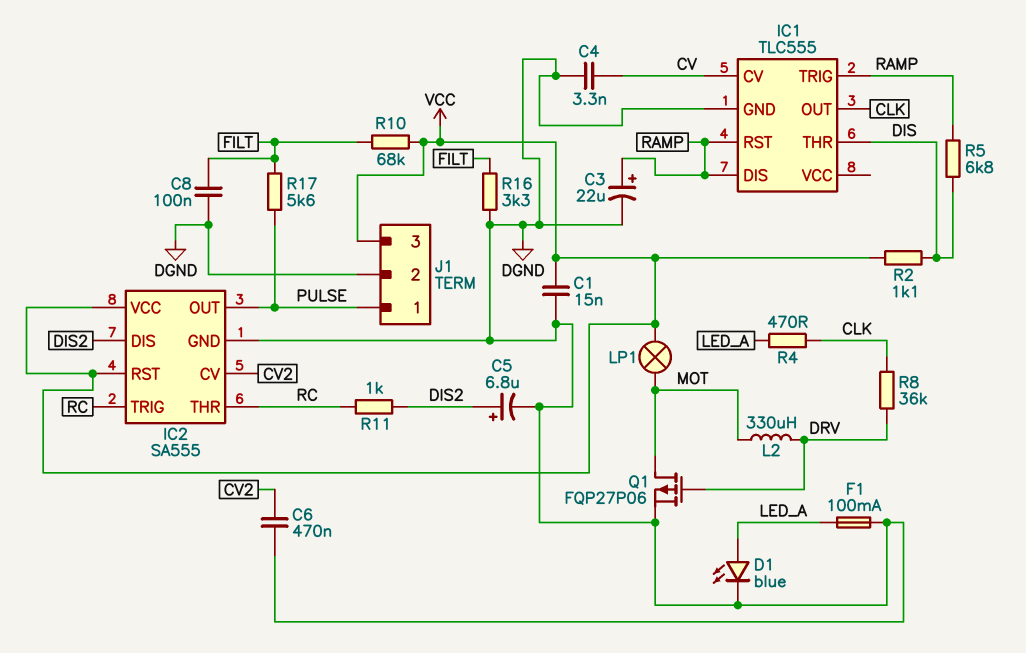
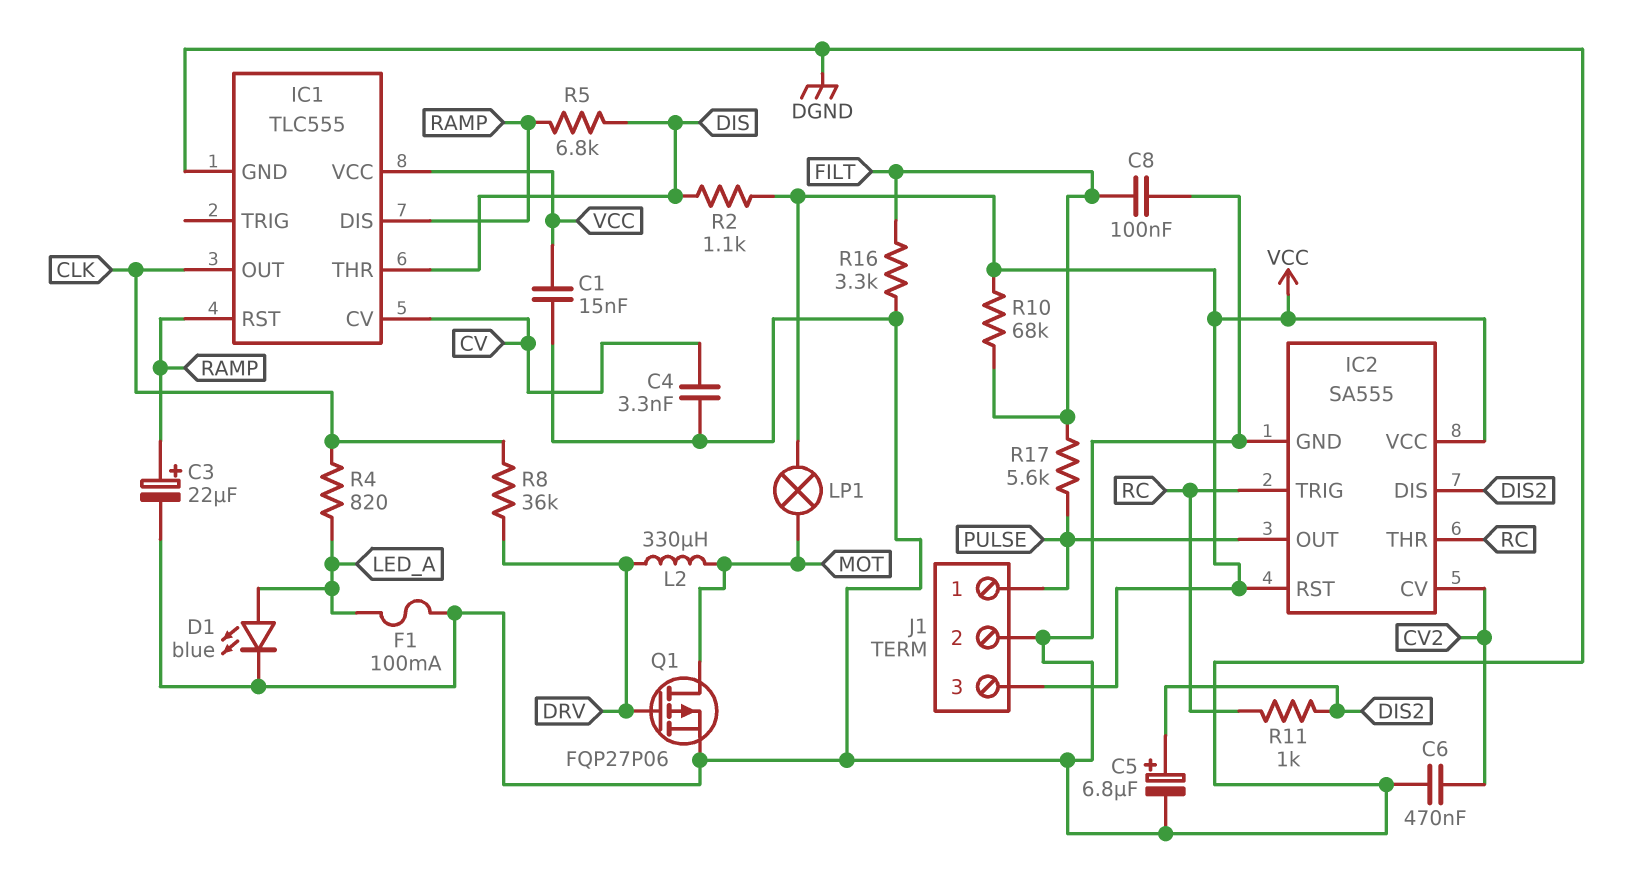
IC1 pin TRIG: RAMP -> none
IC1 pin VCC: none -> VCC
R4: 470 (CLK, LED_A) -> 820 (CLK, LED_A)

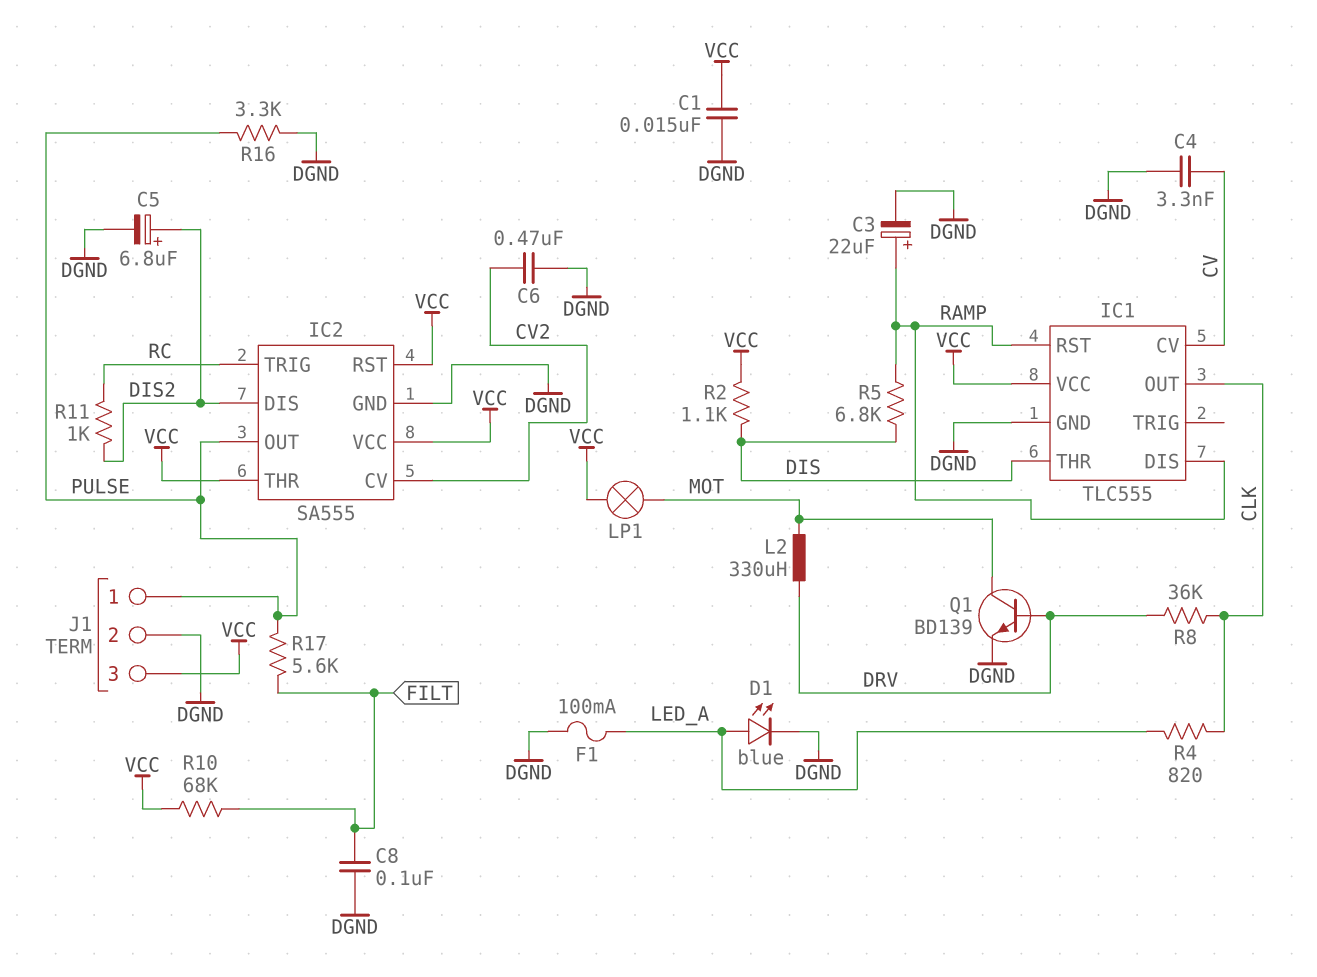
IC2 pin THR: RC -> VCC
Q1: PMOS FQP27P06 (G DRV, D MOT, S DGND) -> NPN BD139 (B DRV, C MOT, E DGND)
R16: 3.3k (DGND, FILT) -> 3.3k (DGND, PULSE)

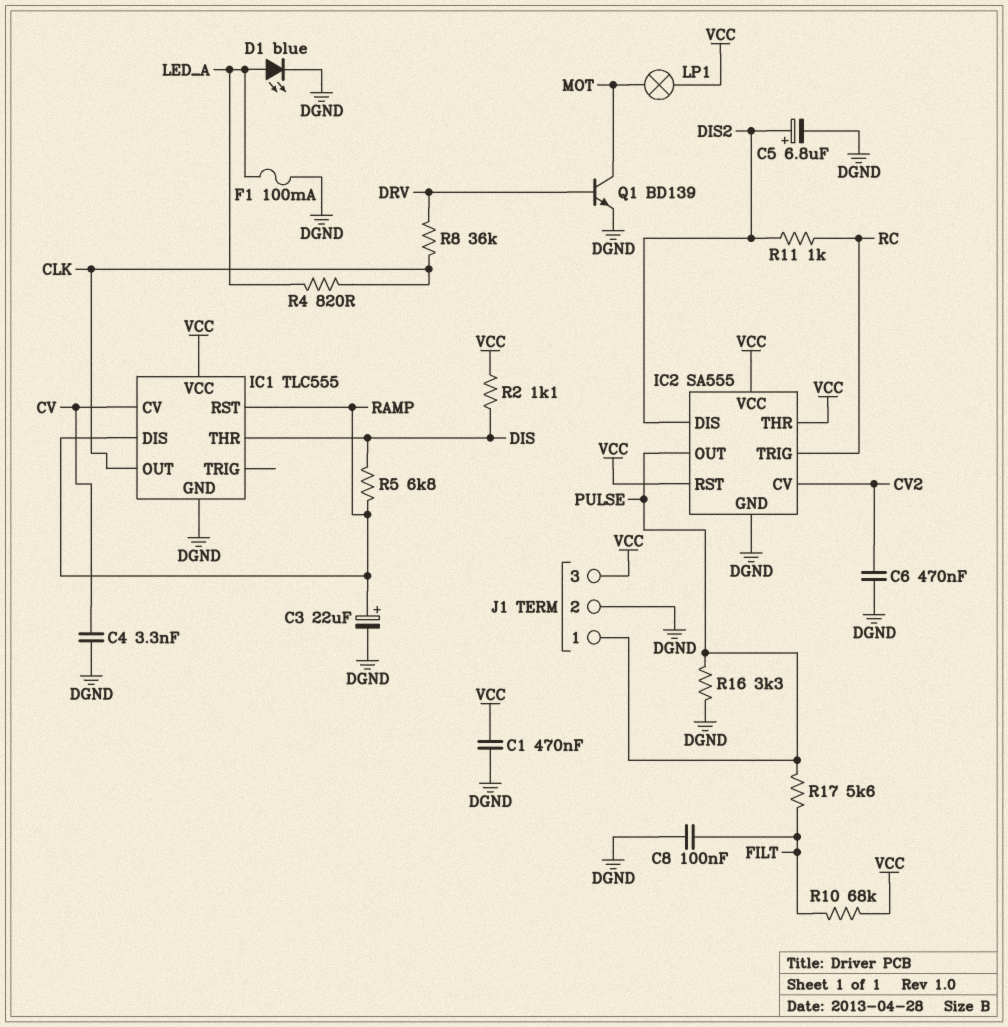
C1: 15nF (DGND, VCC) -> 470nF (DGND, VCC)
L2: 330uH (DRV, MOT) -> none

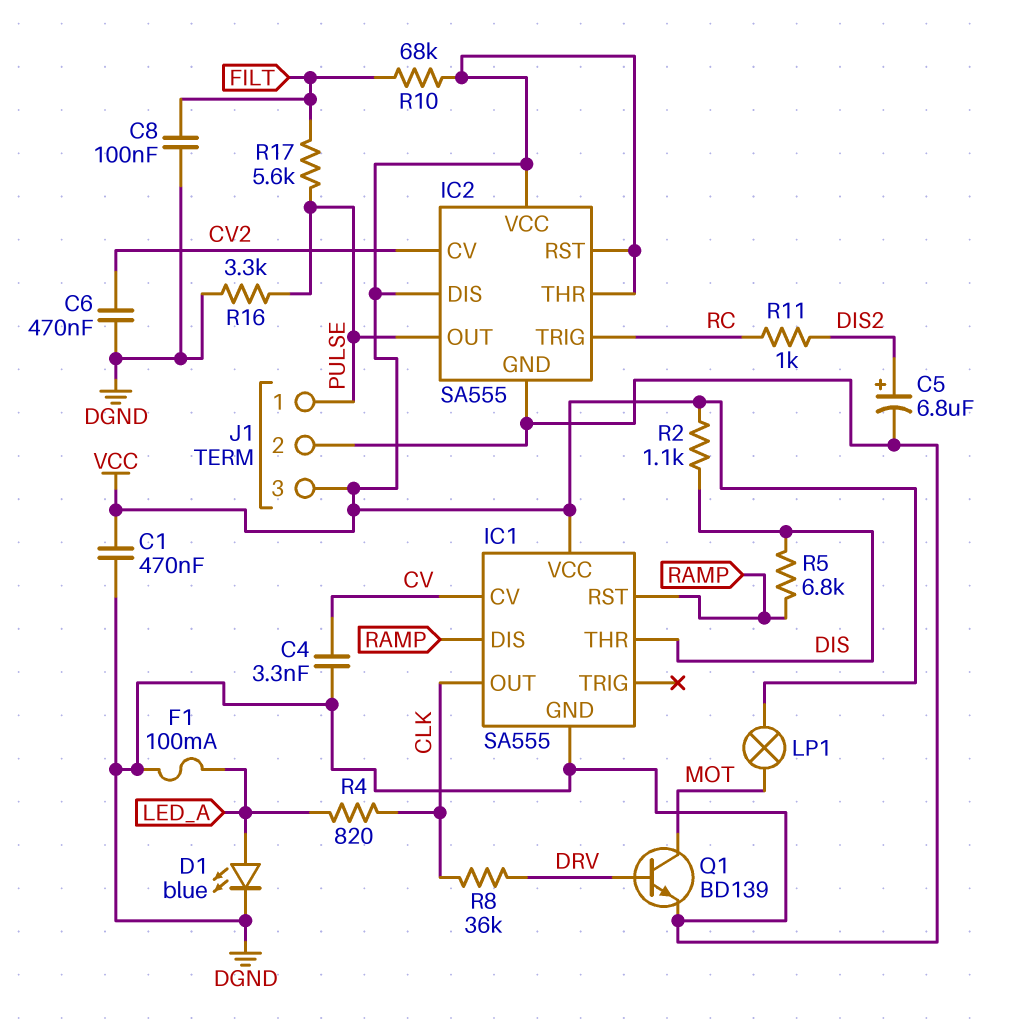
C3: 22uF (plus RAMP, minus DGND) -> none
IC1: TLC555 -> SA555
IC2 pin DIS: DIS2 -> VCC

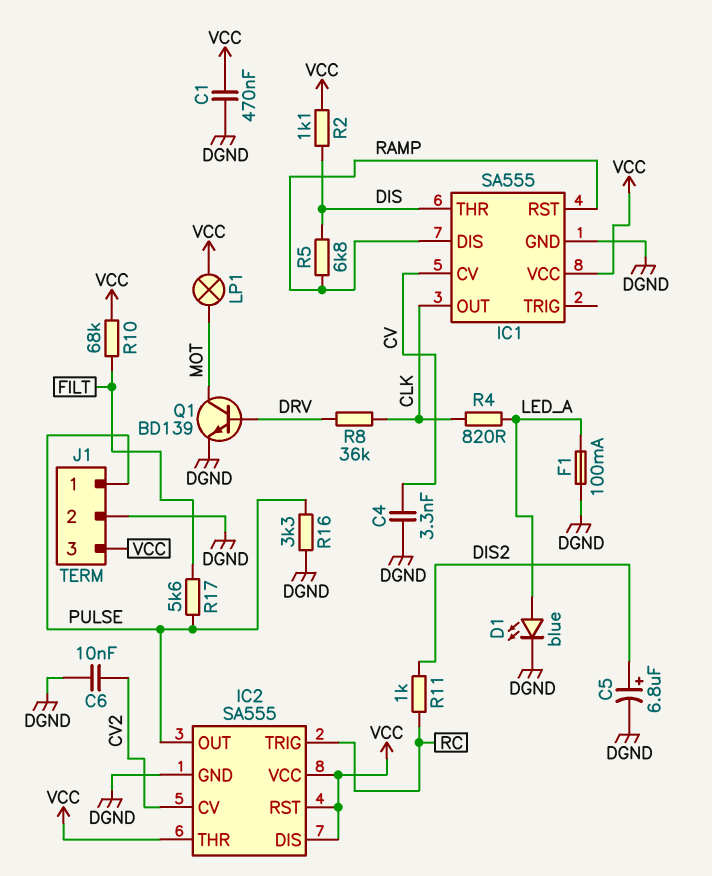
C6: 470nF (CV2, DGND) -> 10nF (CV2, DGND)
C8: 100nF (DGND, FILT) -> none

